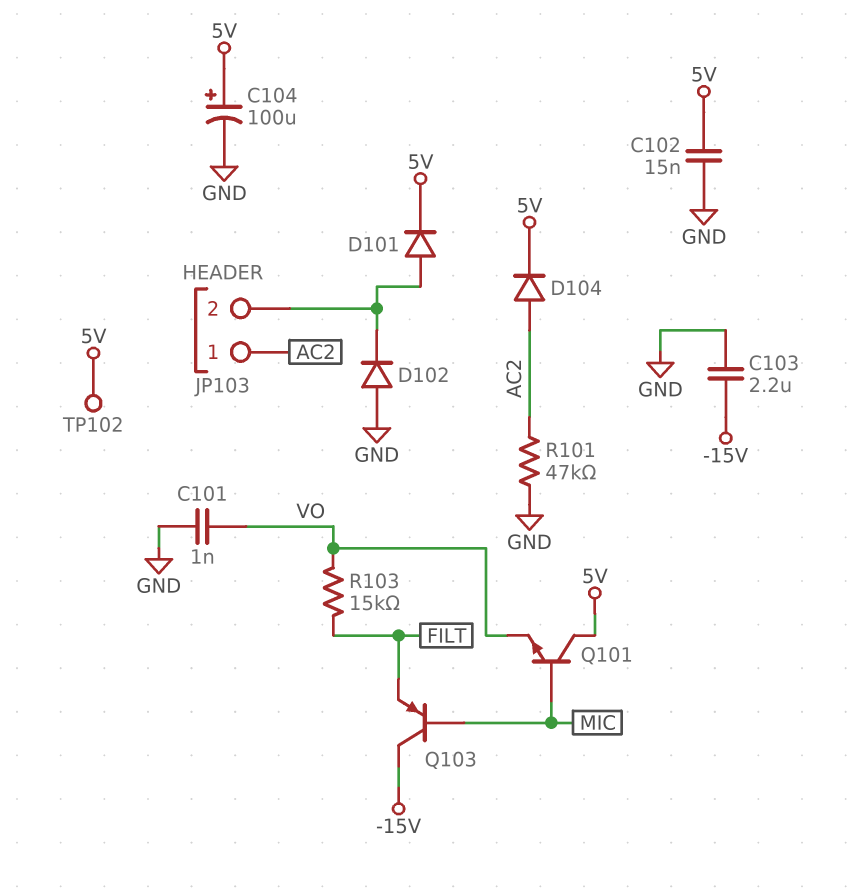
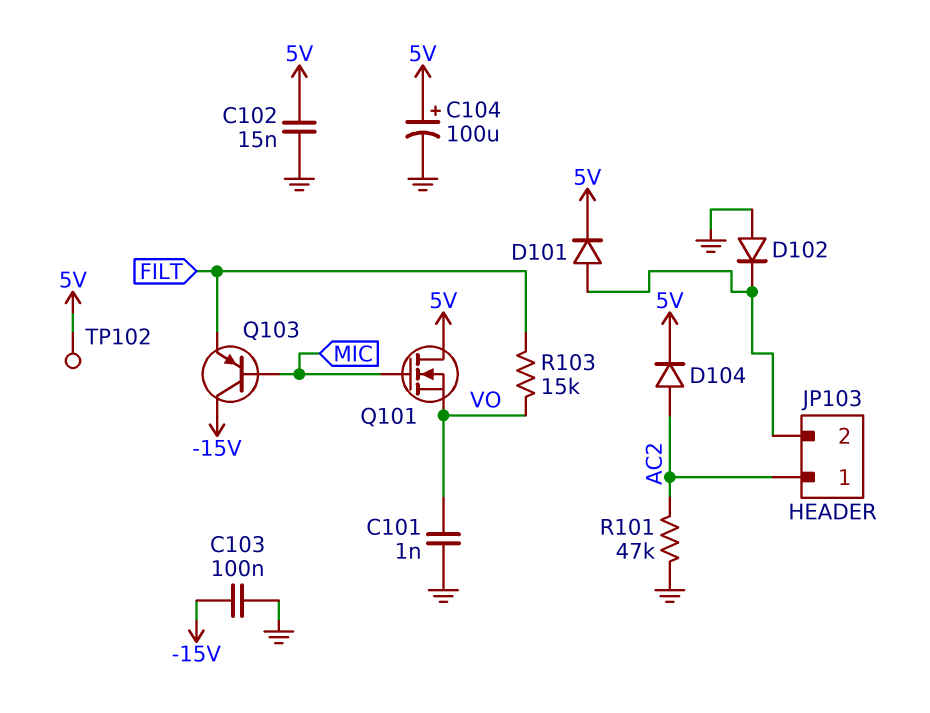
C103: 2.2uF (-15V, GND) -> 100nF (-15V, GND)
Q101: NPN (B MIC, C 5V, E VO) -> NMOS (G MIC, D 5V, S VO)

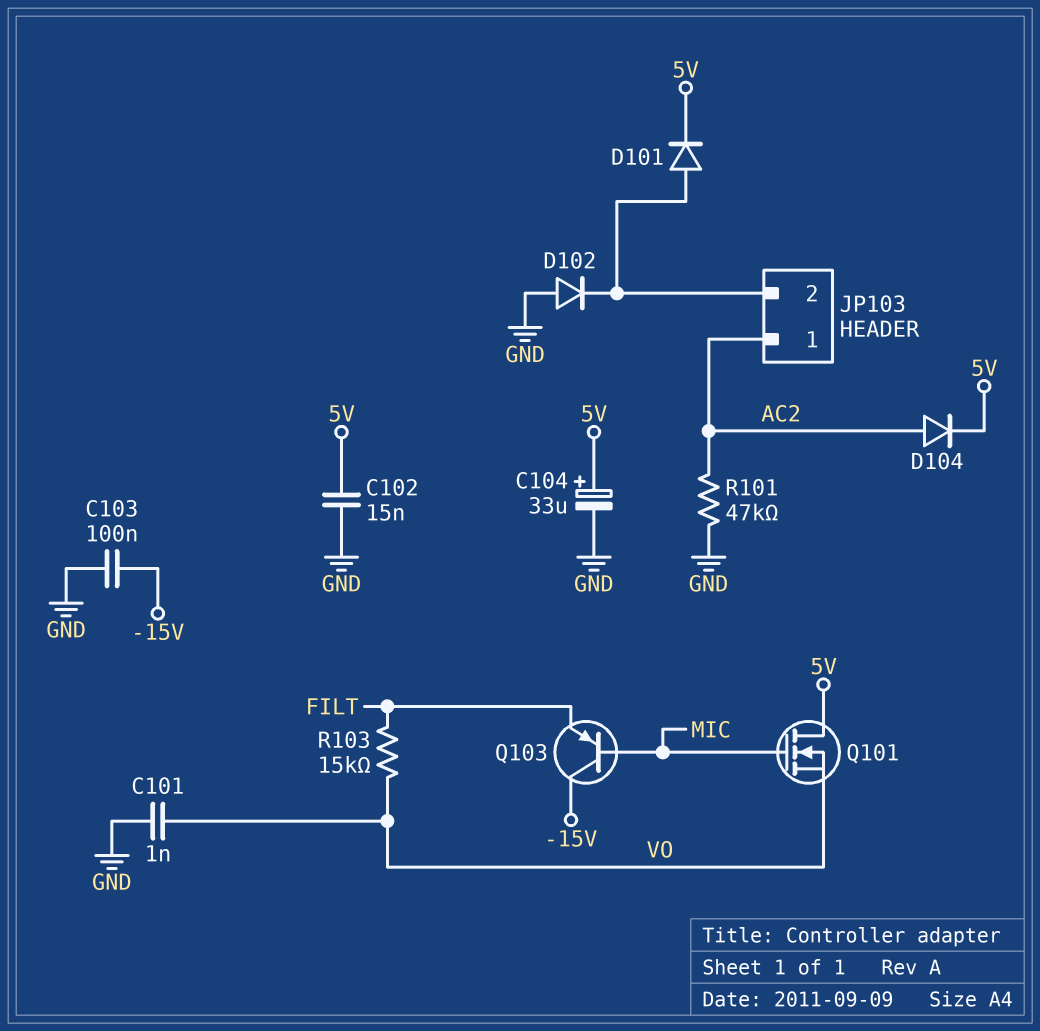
C104: 100uF (plus 5V, minus GND) -> 33uF (plus 5V, minus GND)
TP102: test point (5V) -> none

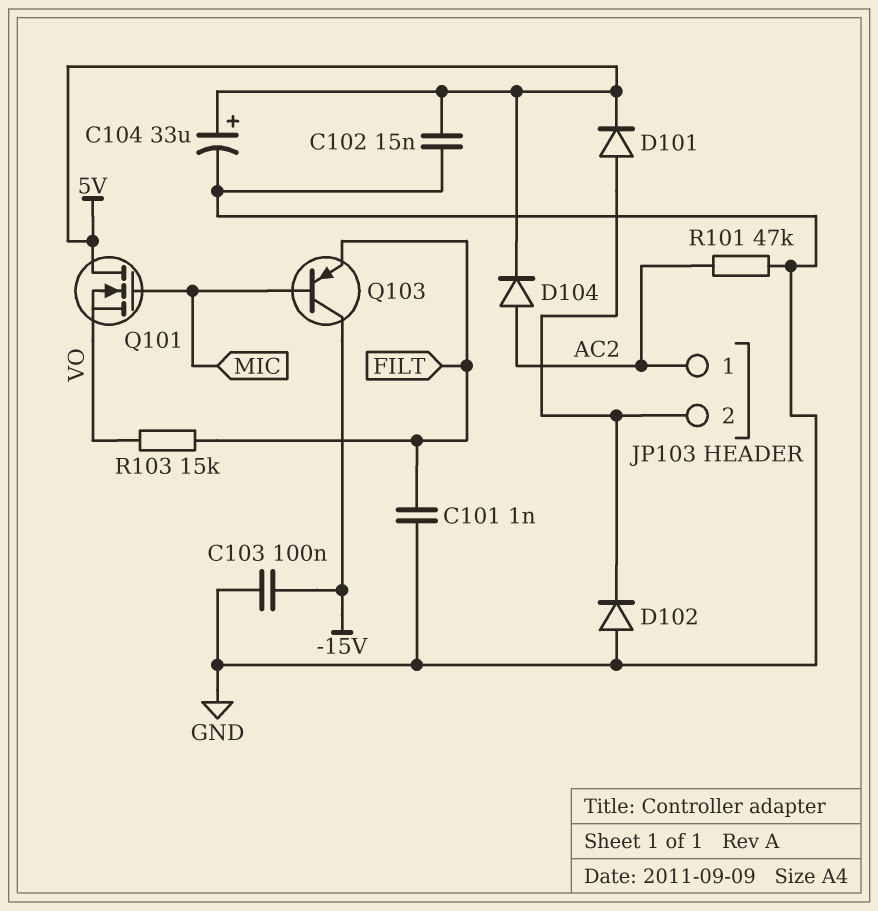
C101: 1nF (GND, VO) -> 1nF (FILT, GND)

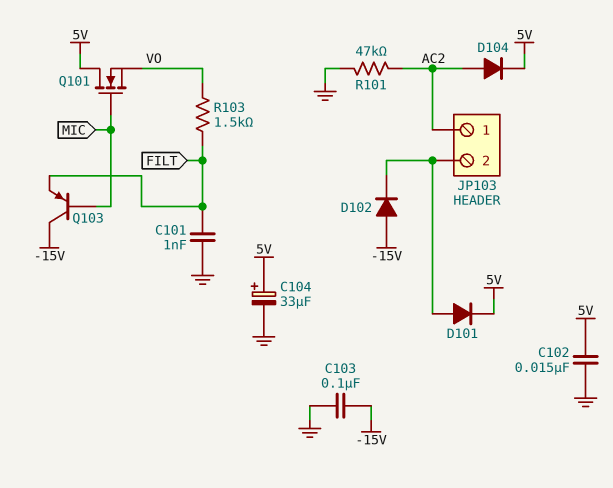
D102: diode (A GND, K JP103/2) -> diode (A -15V, K JP103/2)
R103: 15k (FILT, VO) -> 1.5k (FILT, VO)

